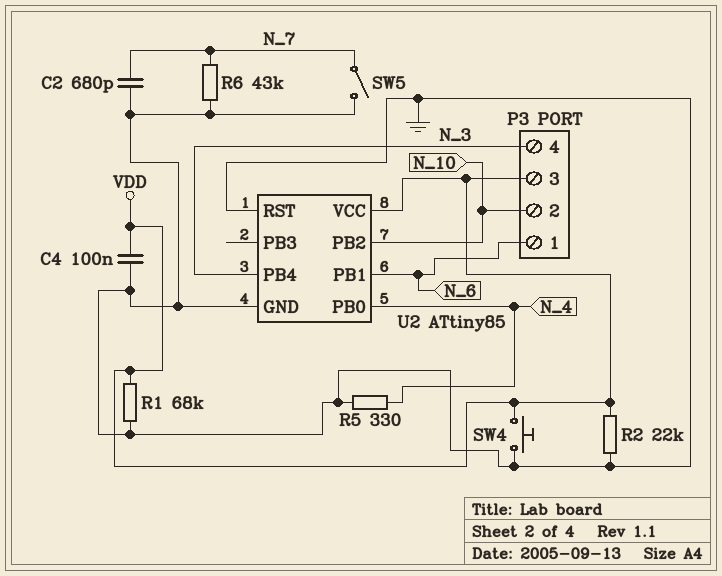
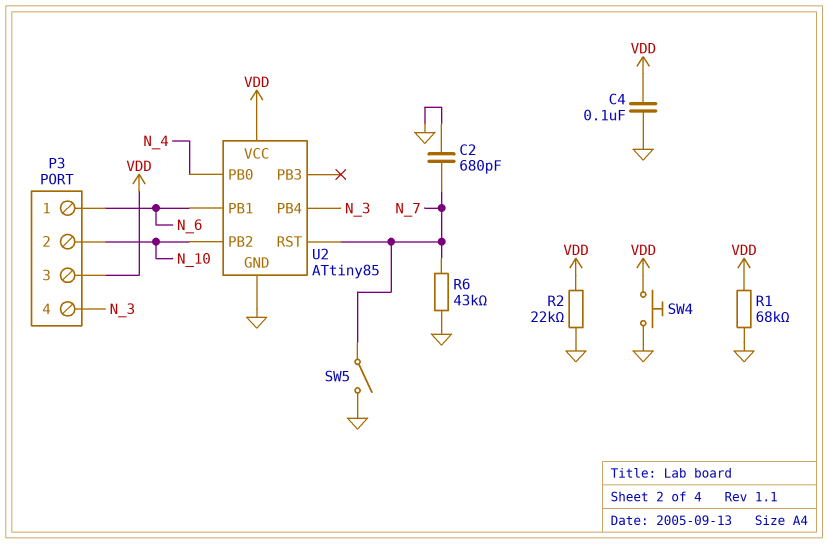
R5: 330 (GND, N_4) -> none
U2 pin RST: GND -> N_7

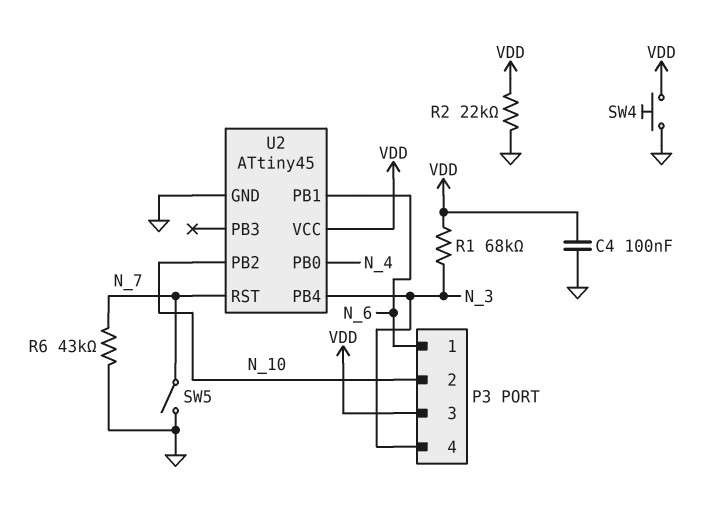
C2: 680pF (GND, N_7) -> none
R1: 68k (GND, VDD) -> 68k (N_3, VDD)
U2: ATtiny85 -> ATtiny45

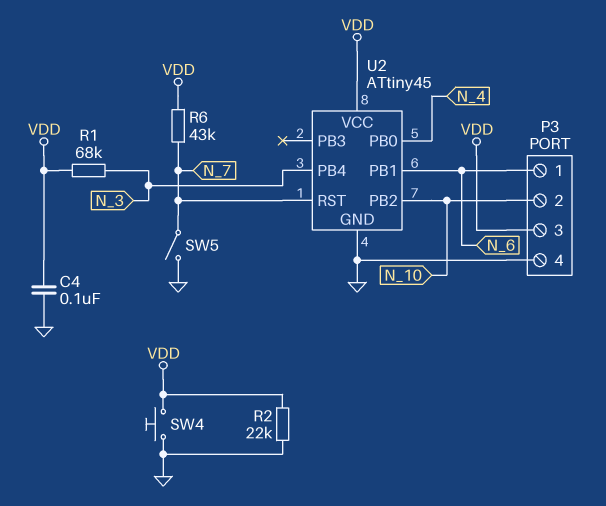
P3 pin 4: N_3 -> GND
R6: 43k (GND, N_7) -> 43k (N_7, VDD)

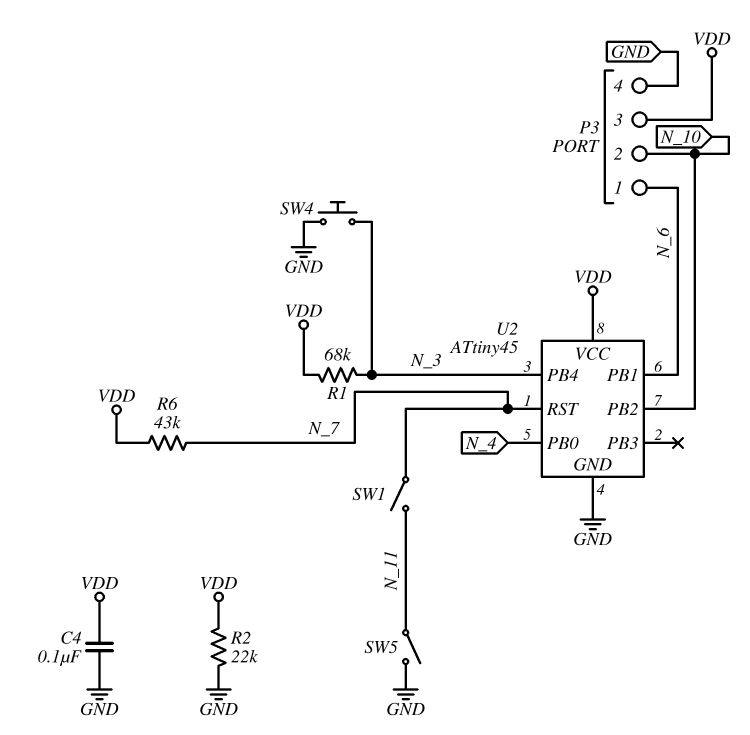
SW1: none -> switch (N_7, N_11)
SW4: button (GND, VDD) -> button (GND, N_3)
SW5: switch (GND, N_7) -> switch (GND, N_11)

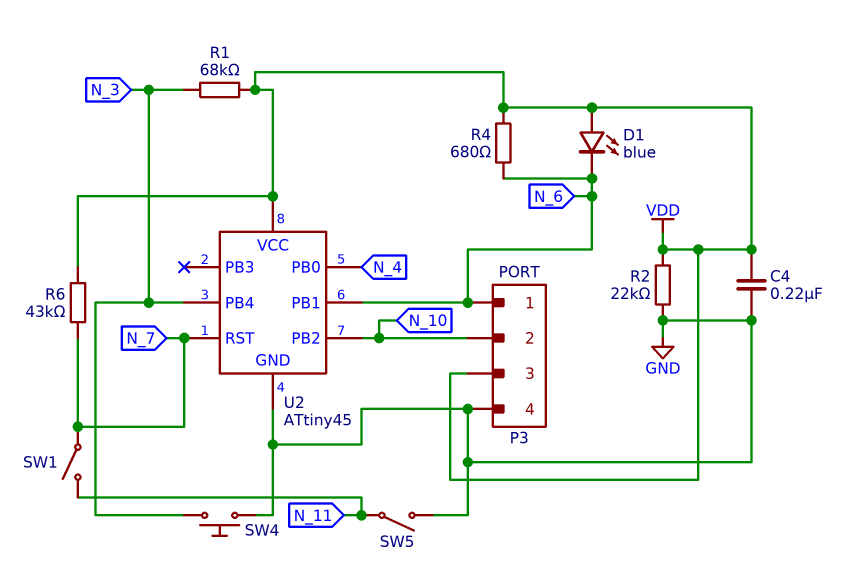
C4: 100nF (GND, VDD) -> 220nF (GND, VDD)
D1: none -> LED blue (A VDD, K N_6)
R4: none -> 680 (N_6, VDD)

